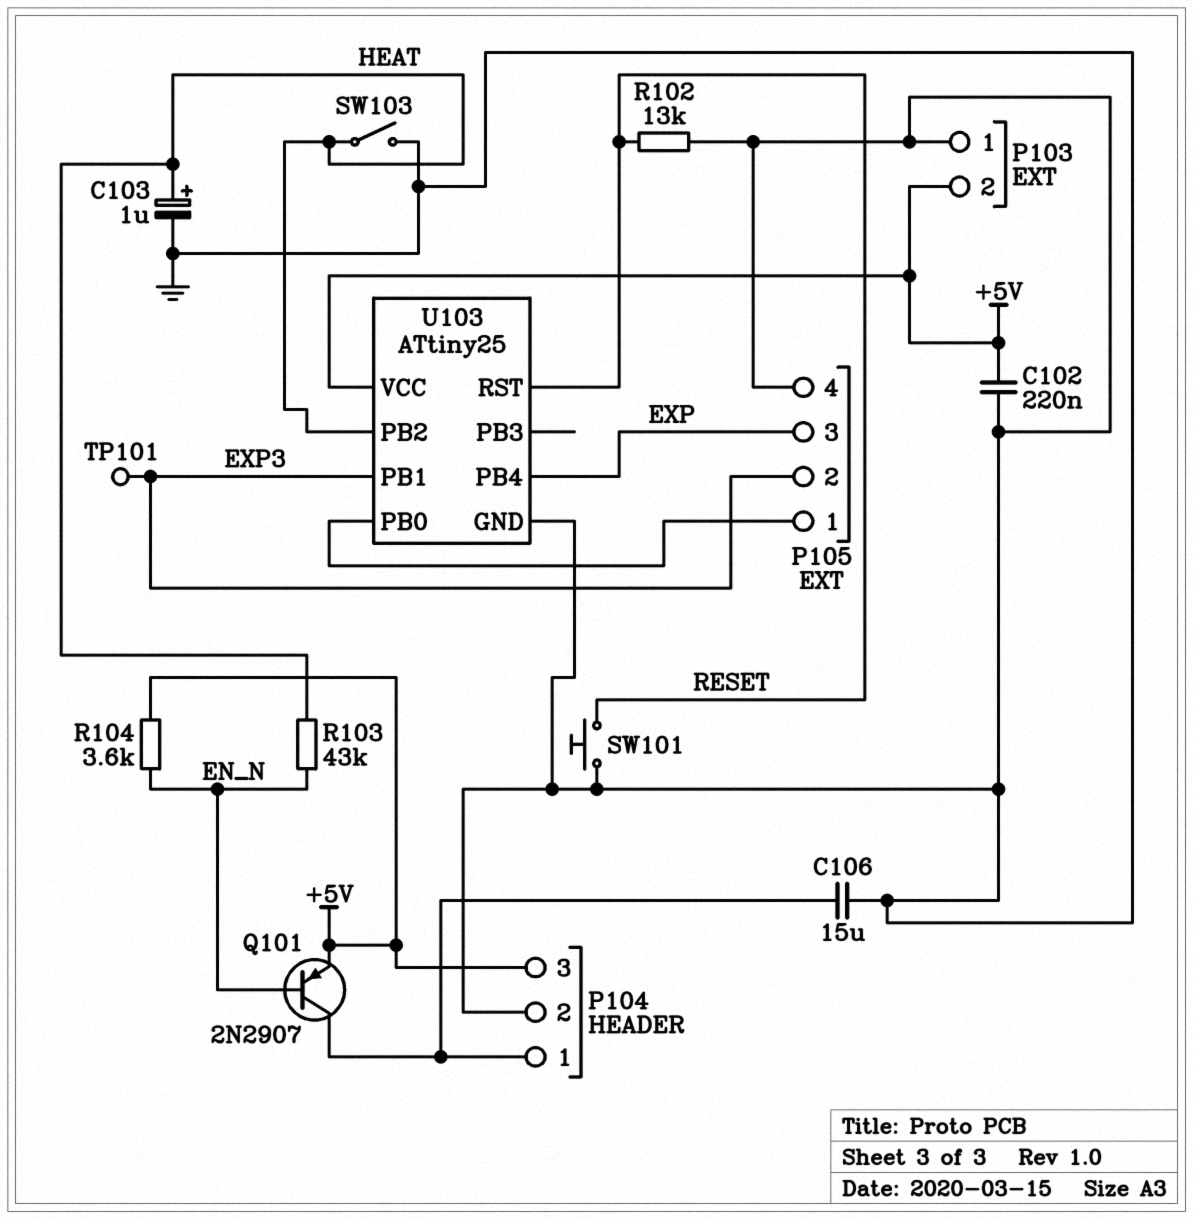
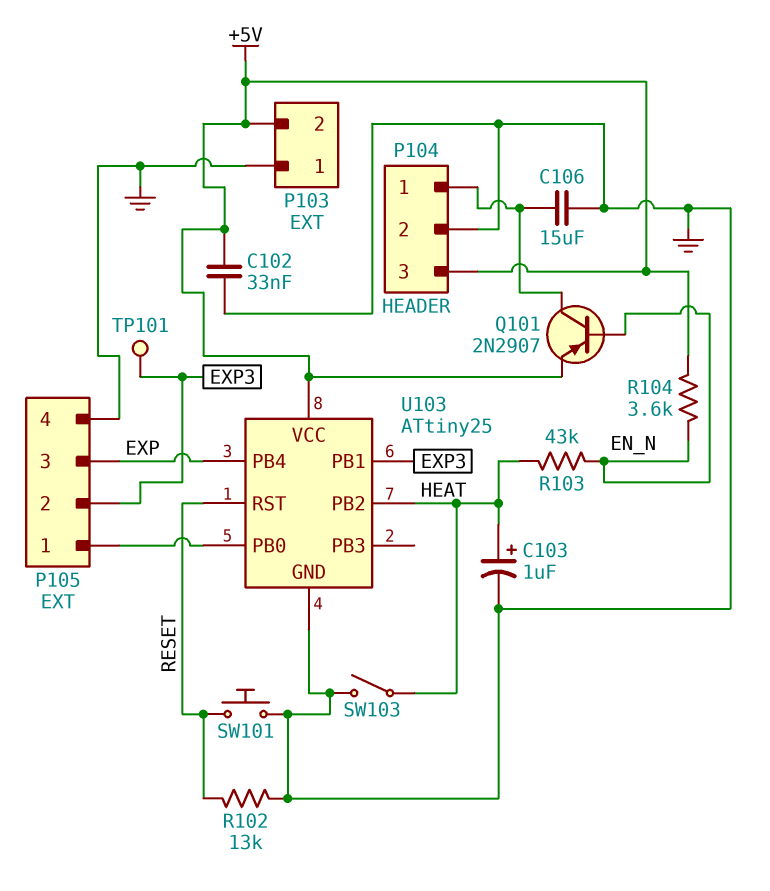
C102: 220nF (+5V, GND) -> 33nF (+5V, GND)

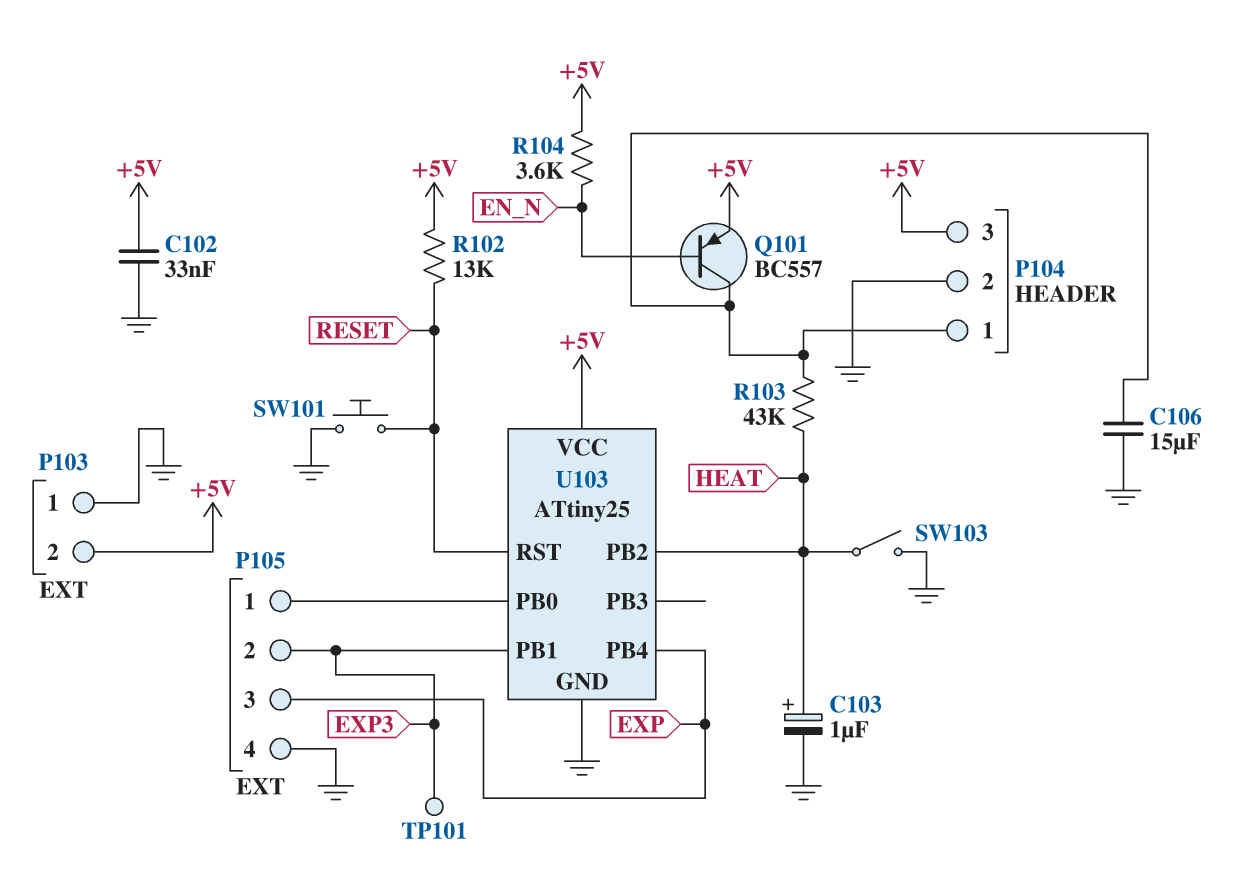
Q101: PNP 2N2907 (B EN_N, C P104/1, E +5V) -> PNP BC557 (B EN_N, C P104/1, E +5V)
R102: 13k (GND, RESET) -> 13k (+5V, RESET)
R103: 43k (EN_N, HEAT) -> 43k (HEAT, P104/1)

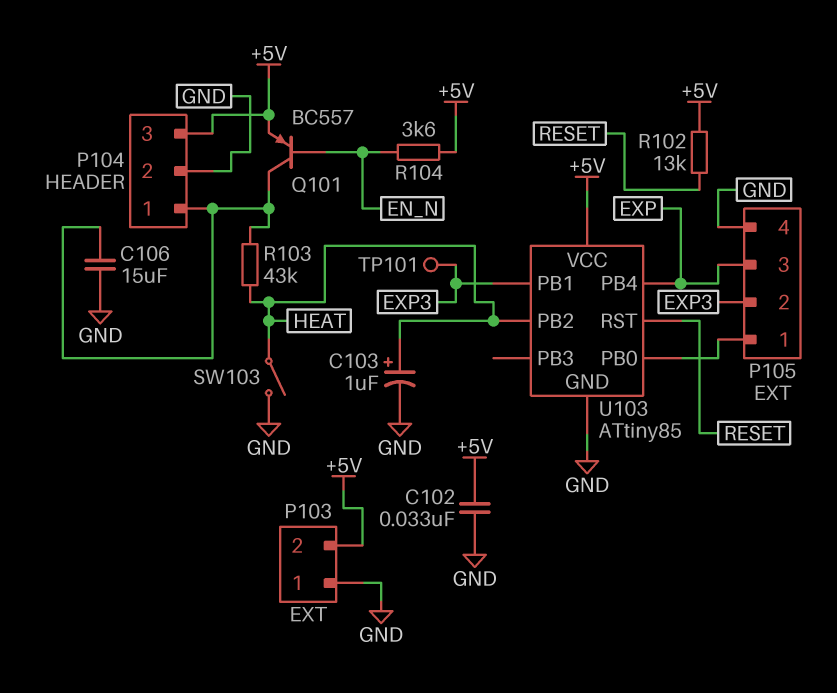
SW101: button (GND, RESET) -> none
U103: ATtiny25 -> ATtiny85

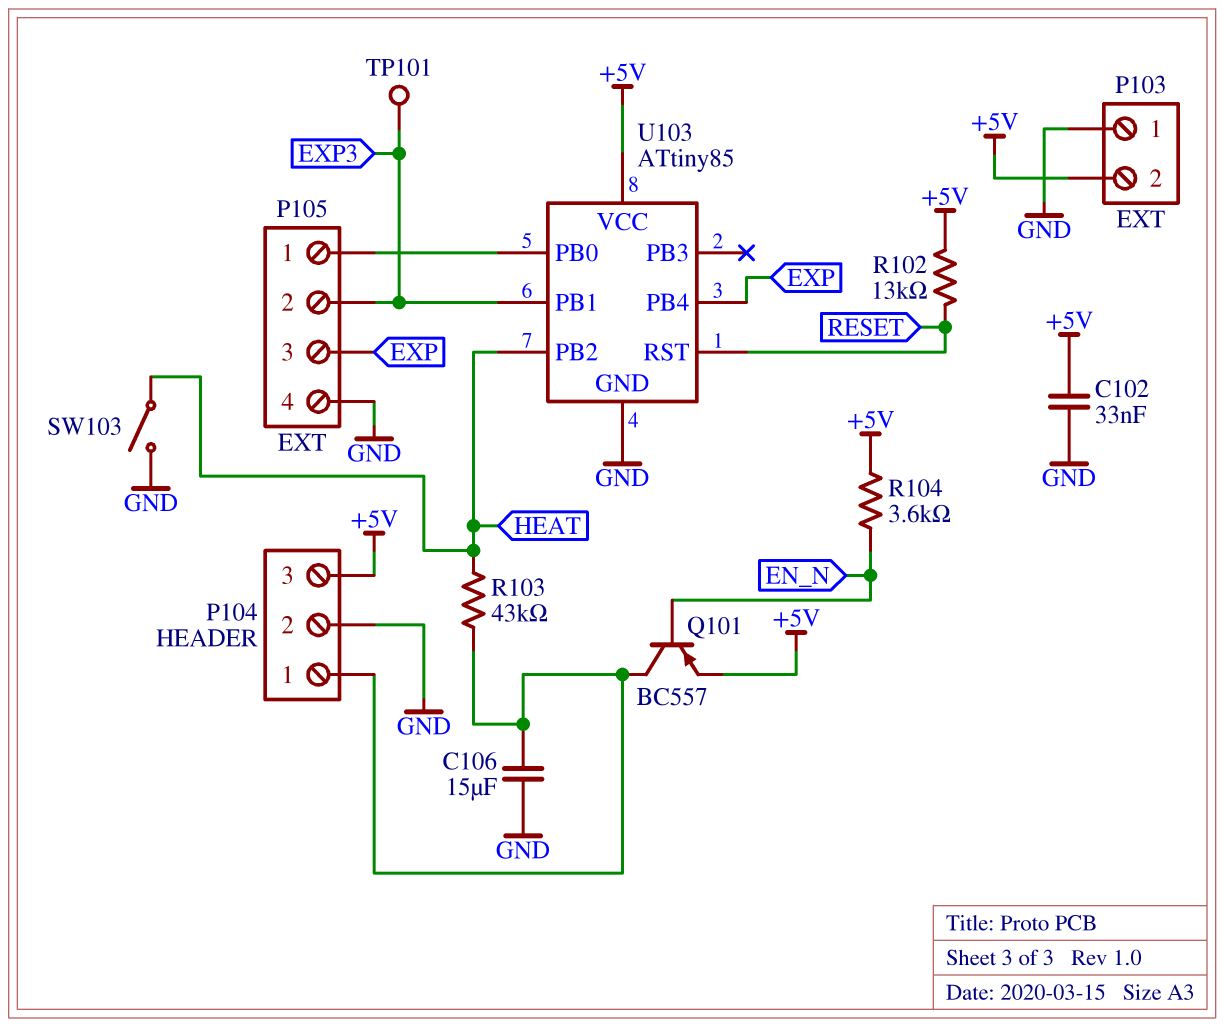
C103: 1uF (plus HEAT, minus GND) -> none

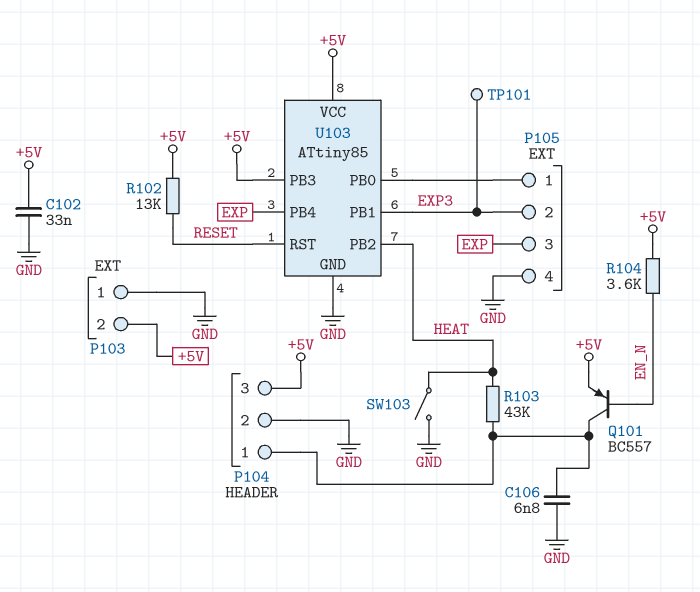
C106: 15uF (GND, P104/1) -> 6.8nF (GND, P104/1)
U103 pin PB3: none -> +5V

